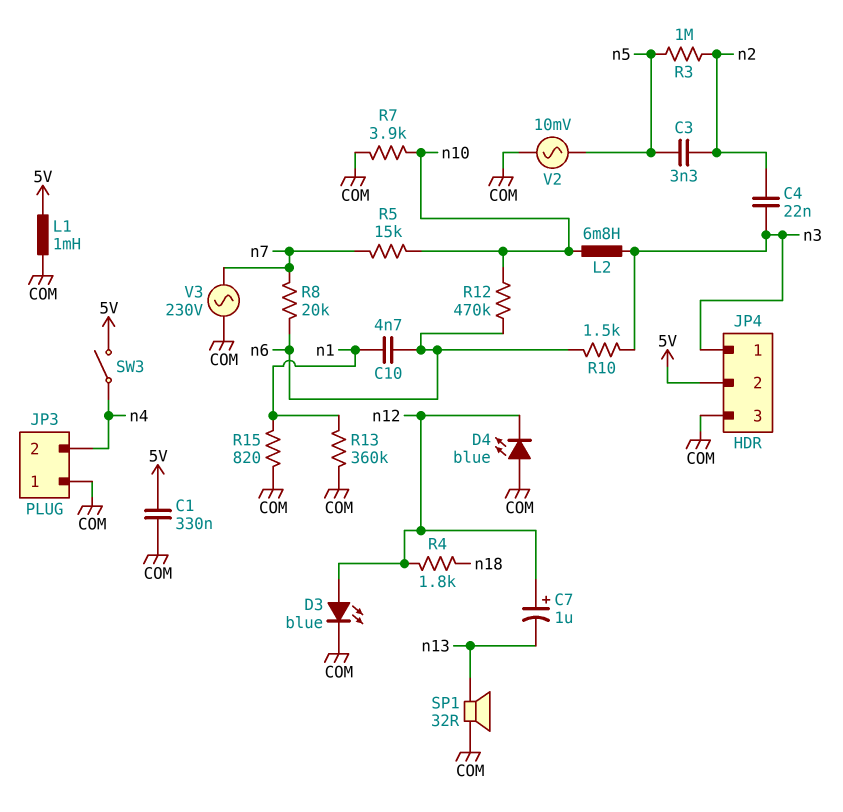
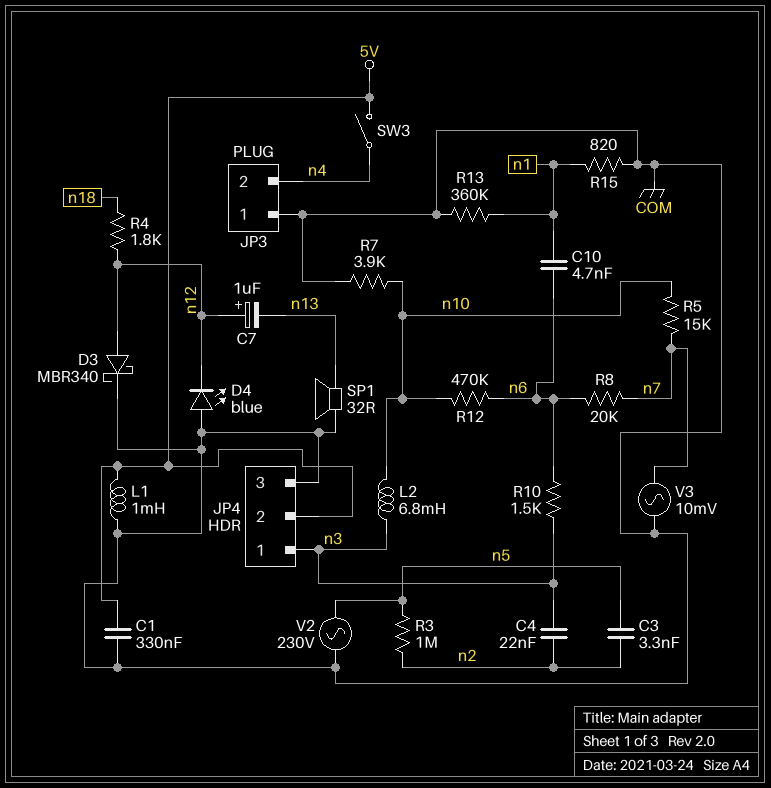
D3: LED blue (A n12, K COM) -> schottky MBR340 (A n12, K COM)
V2: AC 10mV (COM, n5) -> AC 230V (COM, n5)
V3: AC 230V (COM, n7) -> AC 10mV (COM, n7)

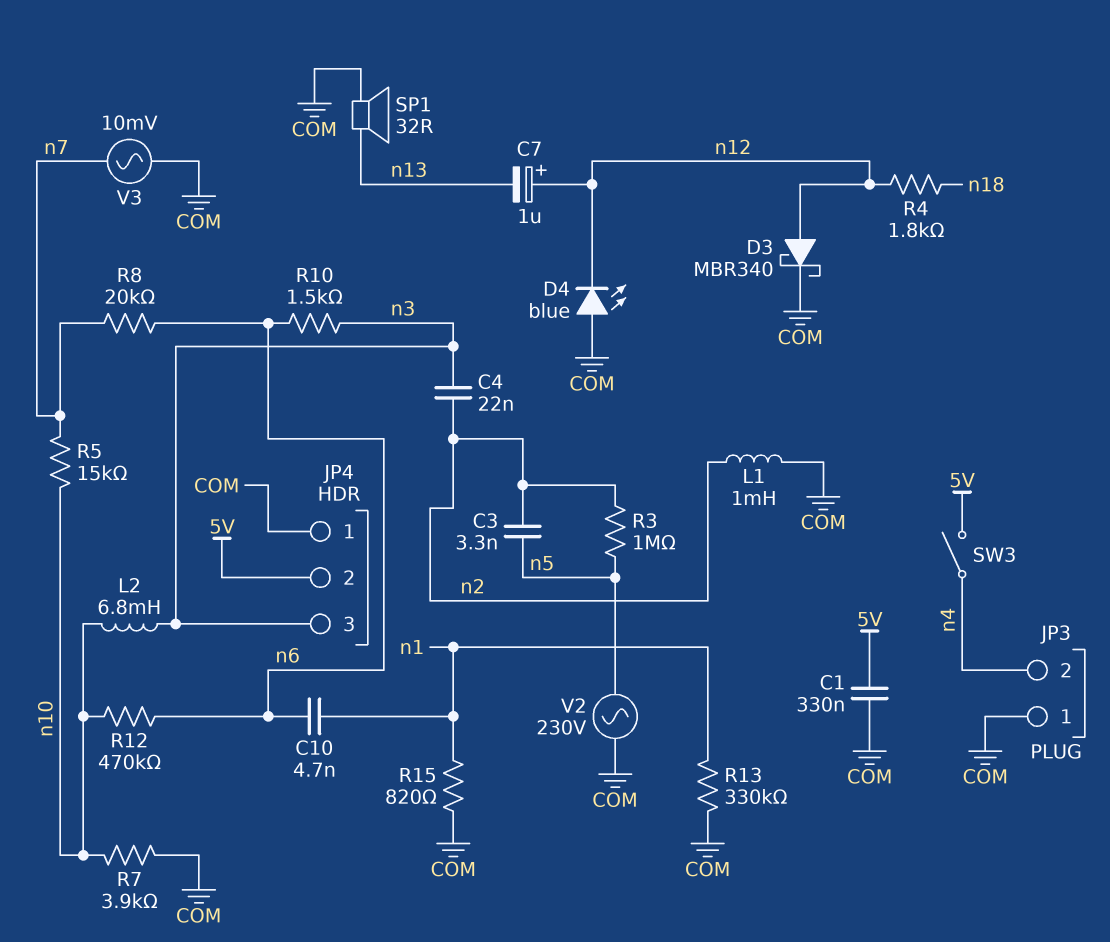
JP4 pin 1: n3 -> COM
JP4 pin 3: COM -> n3
L1: 1mH (5V, COM) -> 1mH (COM, n2)
R13: 360k (COM, n1) -> 330k (COM, n1)

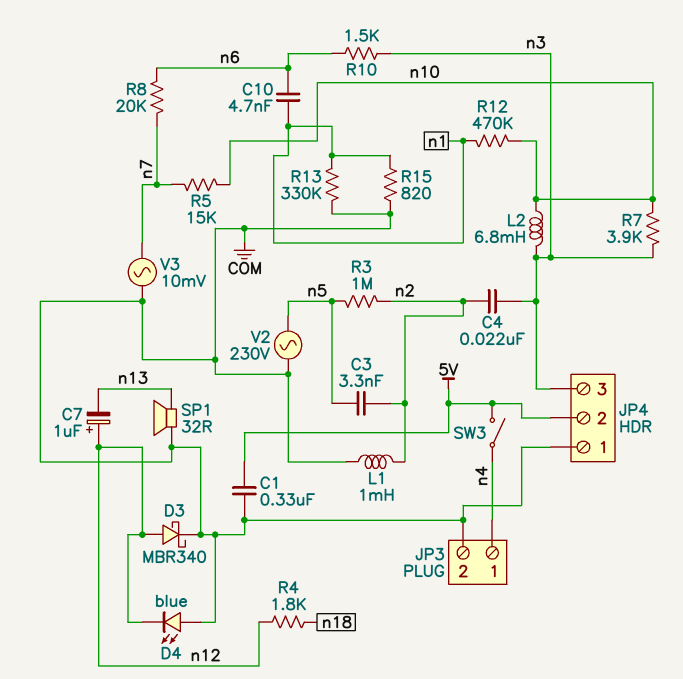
JP3 pin 1: COM -> n4
JP3 pin 2: n4 -> COM
R7: 3.9k (COM, n10) -> 3.9k (n3, n10)
R12: 470k (n6, n10) -> 470k (n1, n10)

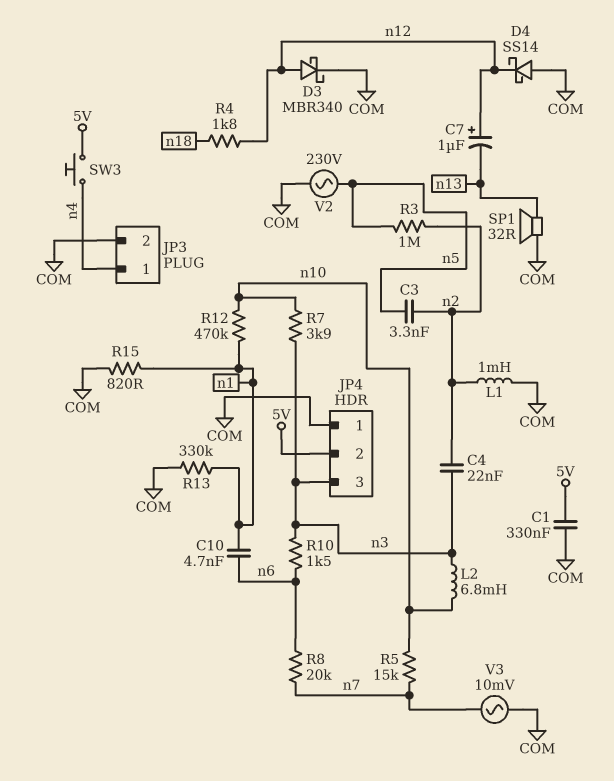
D4: LED blue (A COM, K n12) -> schottky SS14 (A COM, K n12)
SW3: switch (5V, n4) -> button (5V, n4)

